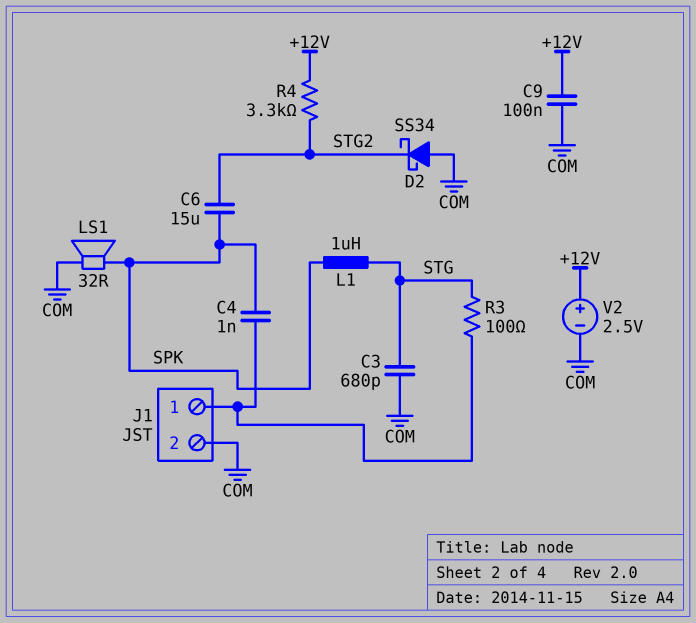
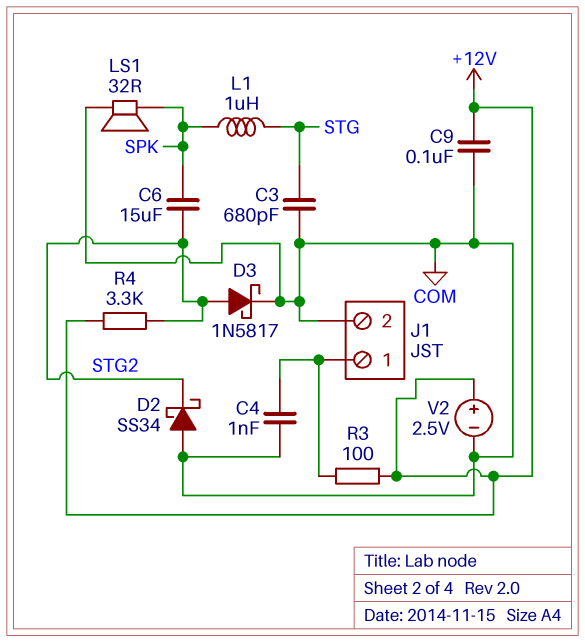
C4: 1nF (J1/1, SPK) -> 1nF (COM, J1/1)
D3: none -> schottky 1N5817 (A STG2, K COM)
R3: 100 (J1/1, STG) -> 100 (+12V, J1/1)

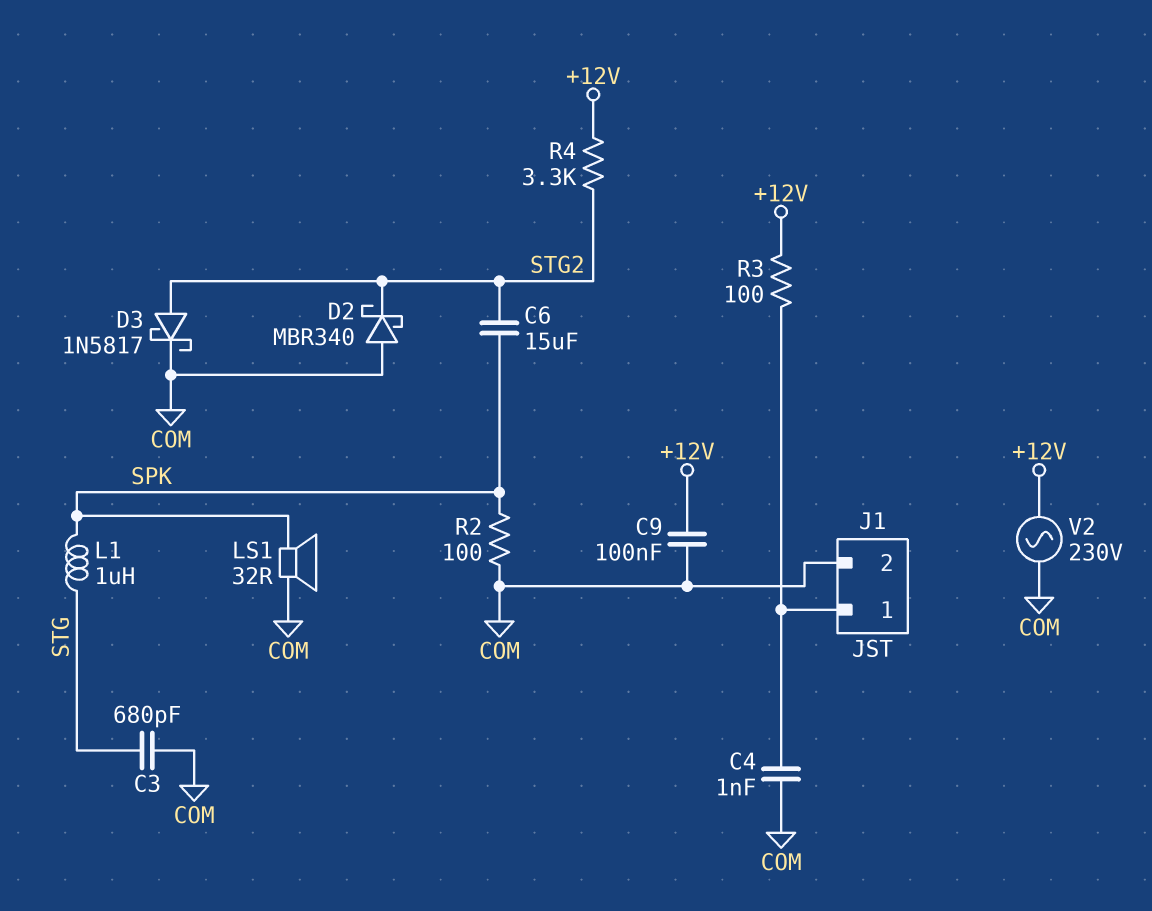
D2: schottky SS34 (A COM, K STG2) -> schottky MBR340 (A COM, K STG2)
R2: none -> 100 (COM, SPK)
V2: 2.5V (plus +12V, minus COM) -> AC 230V (+12V, COM)

